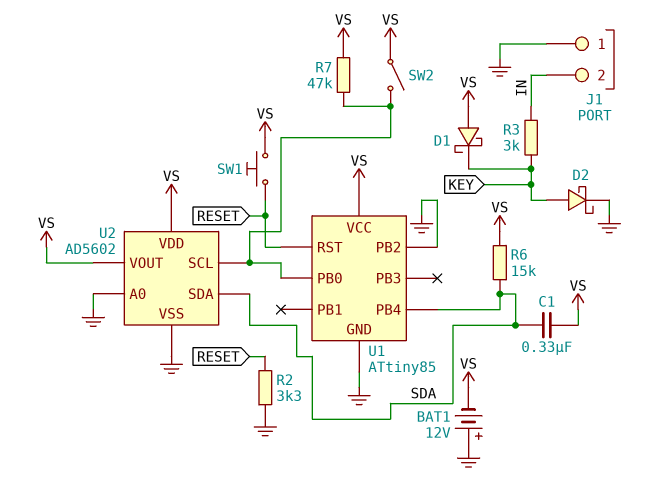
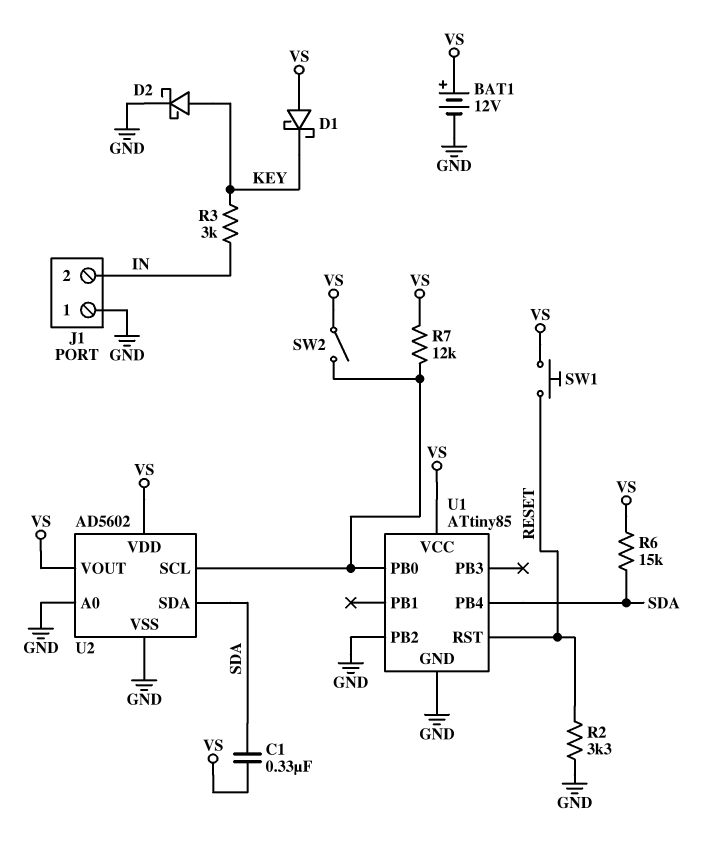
BAT1: 12V (plus GND, minus VS) -> 12V (plus VS, minus GND)
R7: 47k (U1/PB0, VS) -> 12k (U1/PB0, VS)

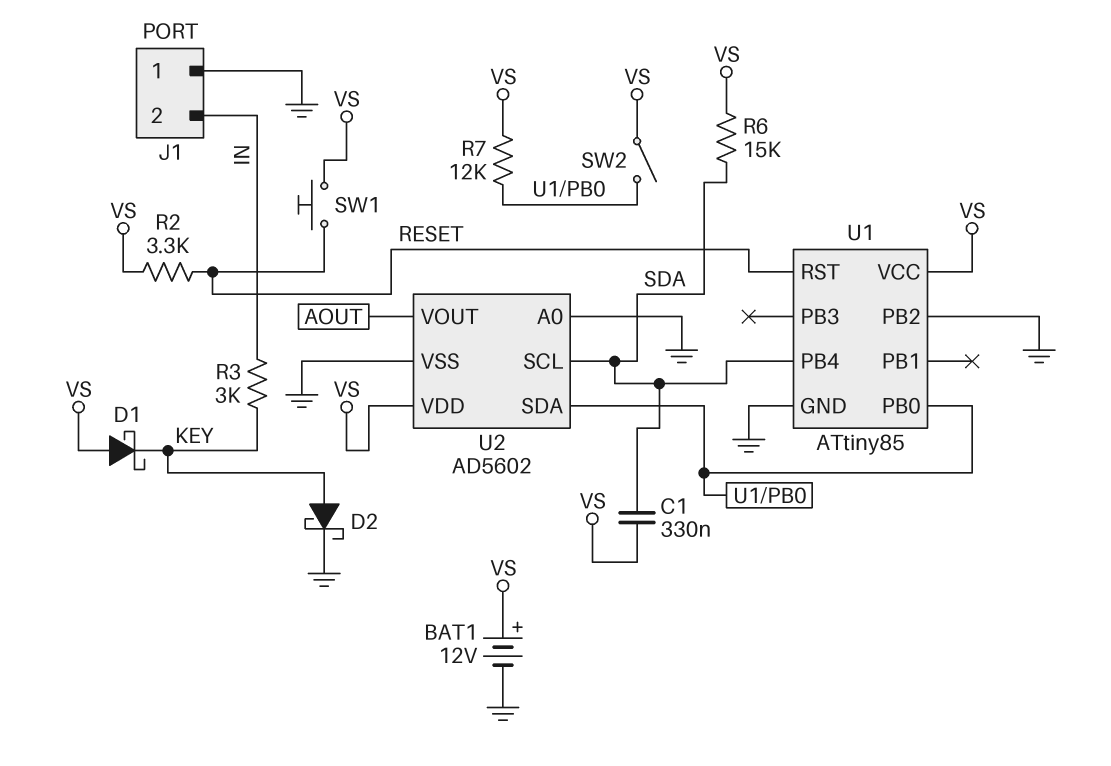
R2: 3.3k (GND, RESET) -> 3.3k (RESET, VS)
U2 pin SCL: U1/PB0 -> SDA
U2 pin SDA: SDA -> U1/PB0
U2 pin VOUT: VS -> AOUT

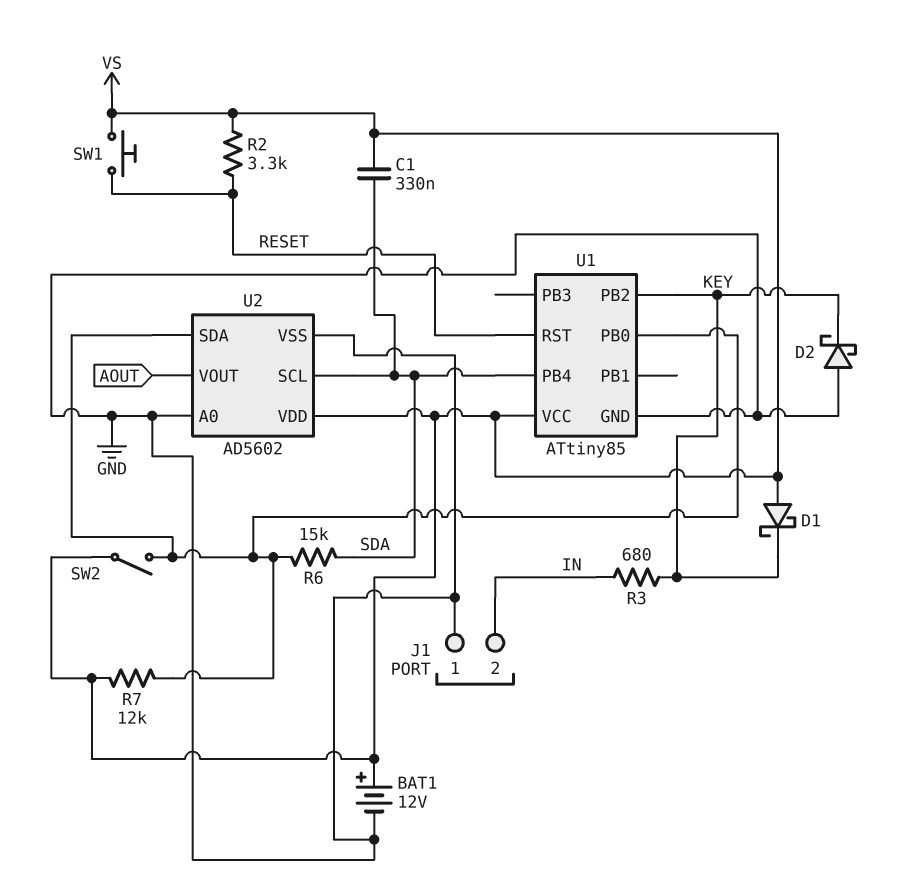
D2: schottky (A KEY, K GND) -> schottky (A GND, K KEY)
R3: 3k (IN, KEY) -> 680 (IN, KEY)
R6: 15k (SDA, VS) -> 15k (SDA, U1/PB0)
U1 pin PB2: GND -> KEY

